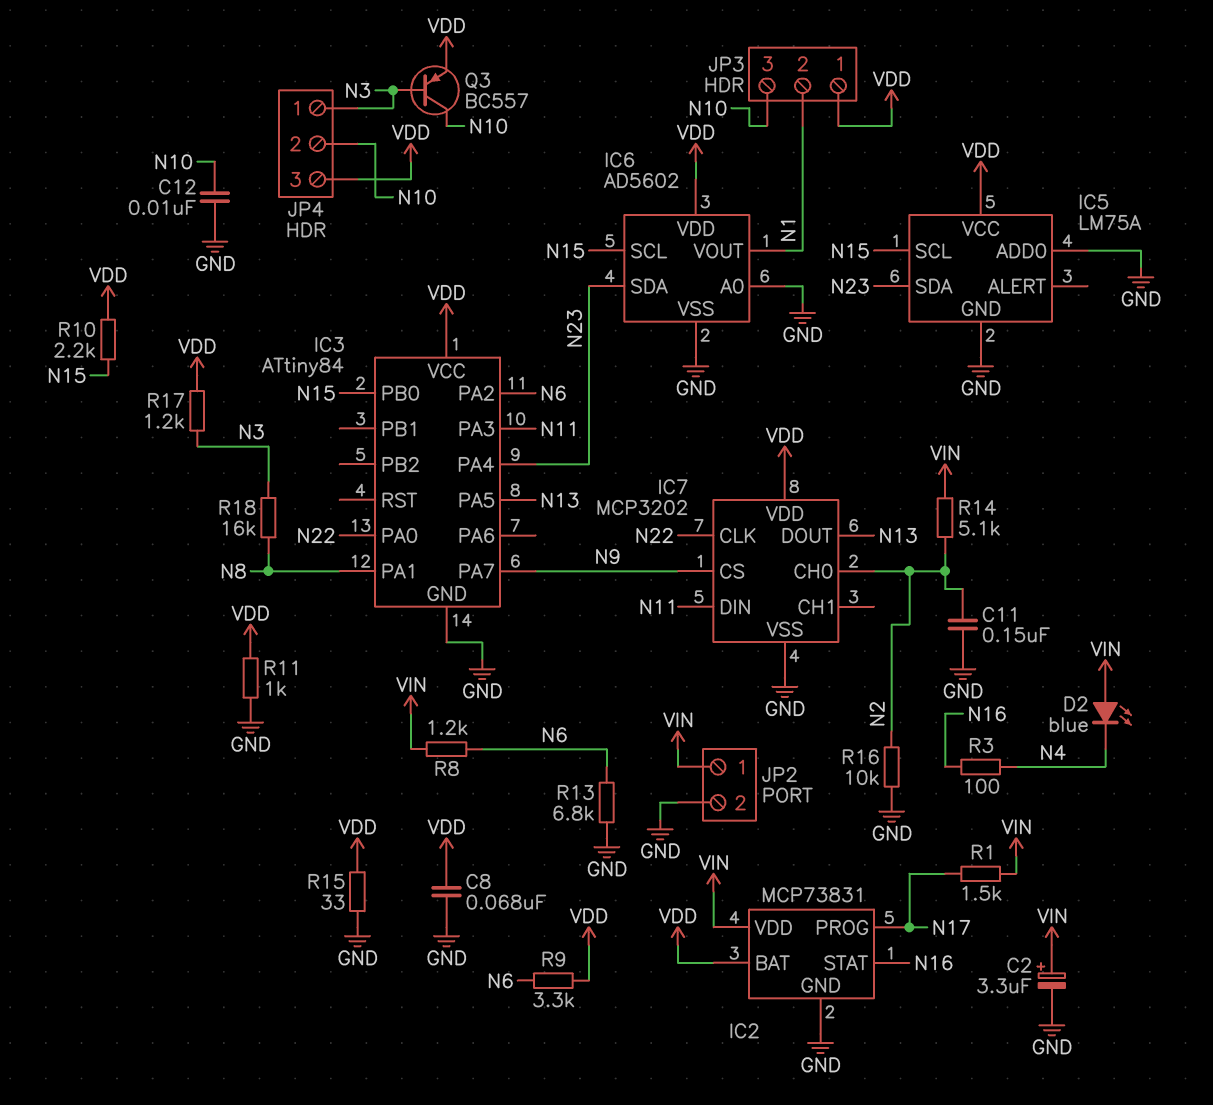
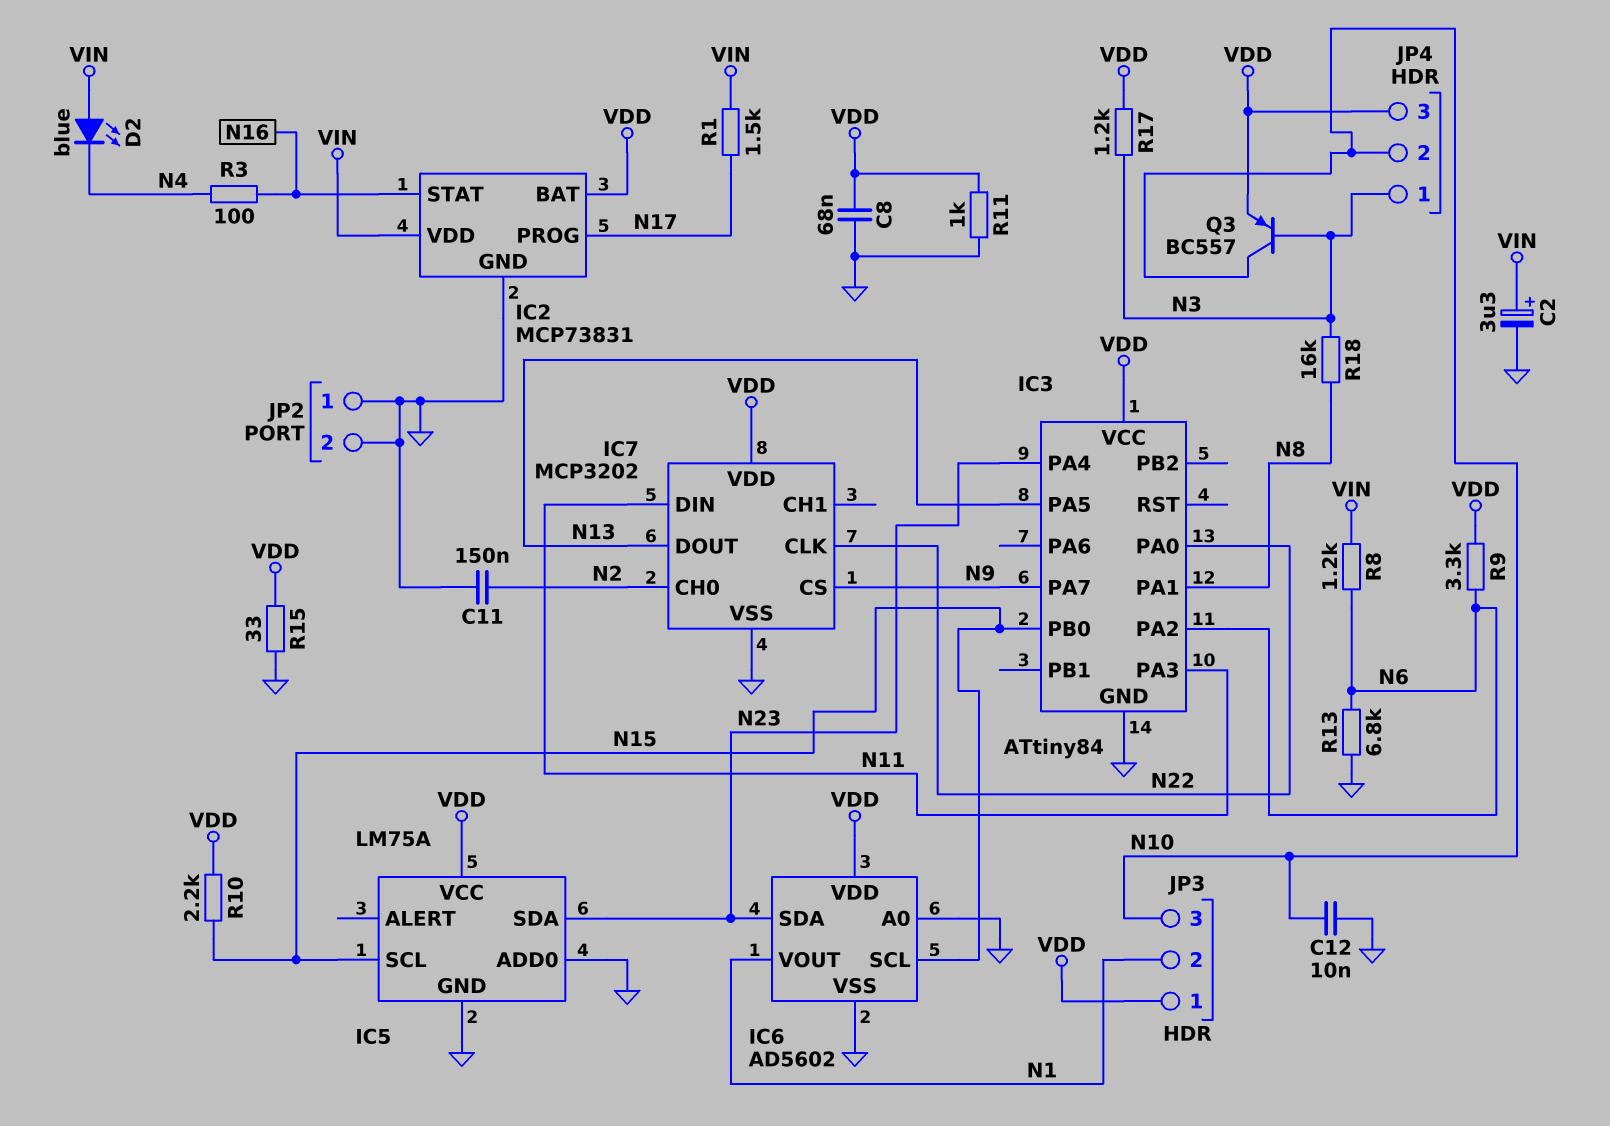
JP2 pin 1: VIN -> GND
R14: 5.1k (N2, VIN) -> none
R16: 10k (GND, N2) -> none

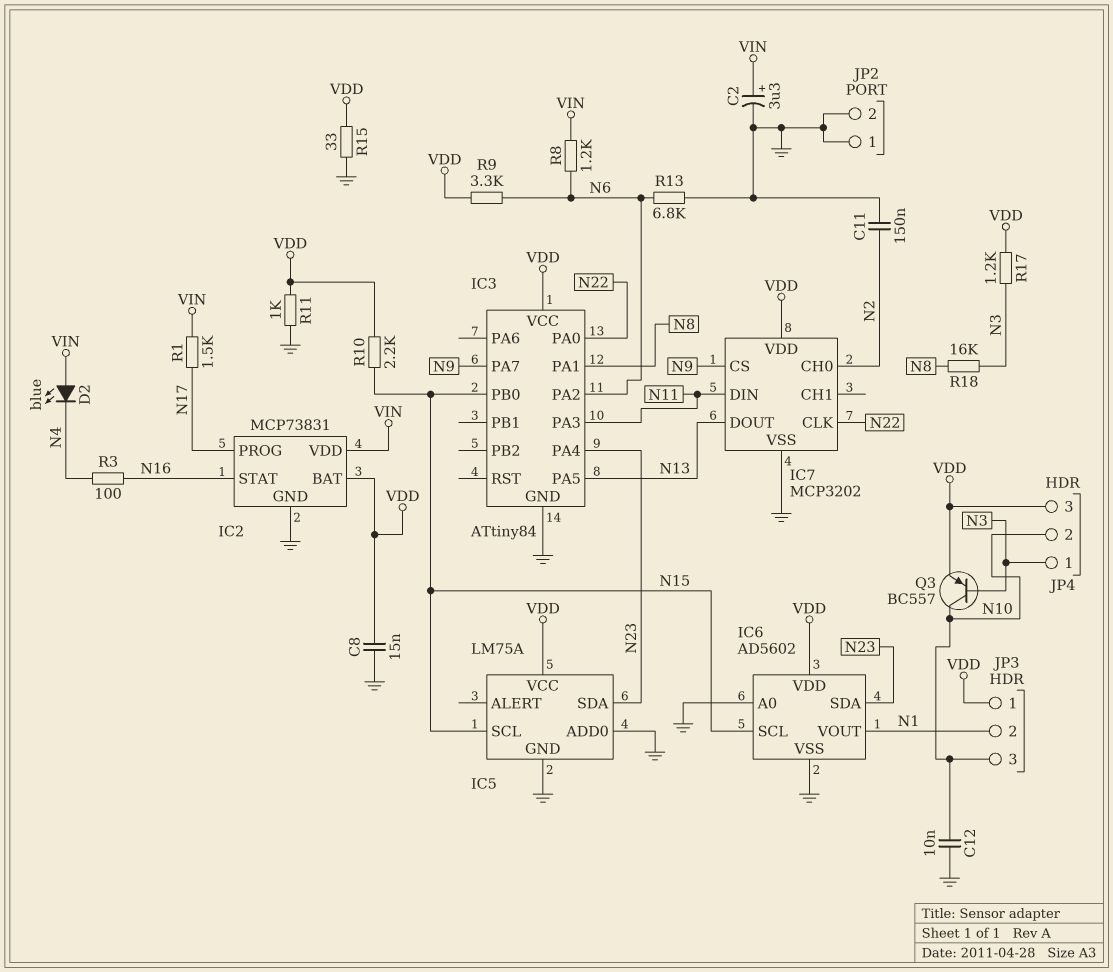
C8: 68nF (GND, VDD) -> 15nF (GND, VDD)

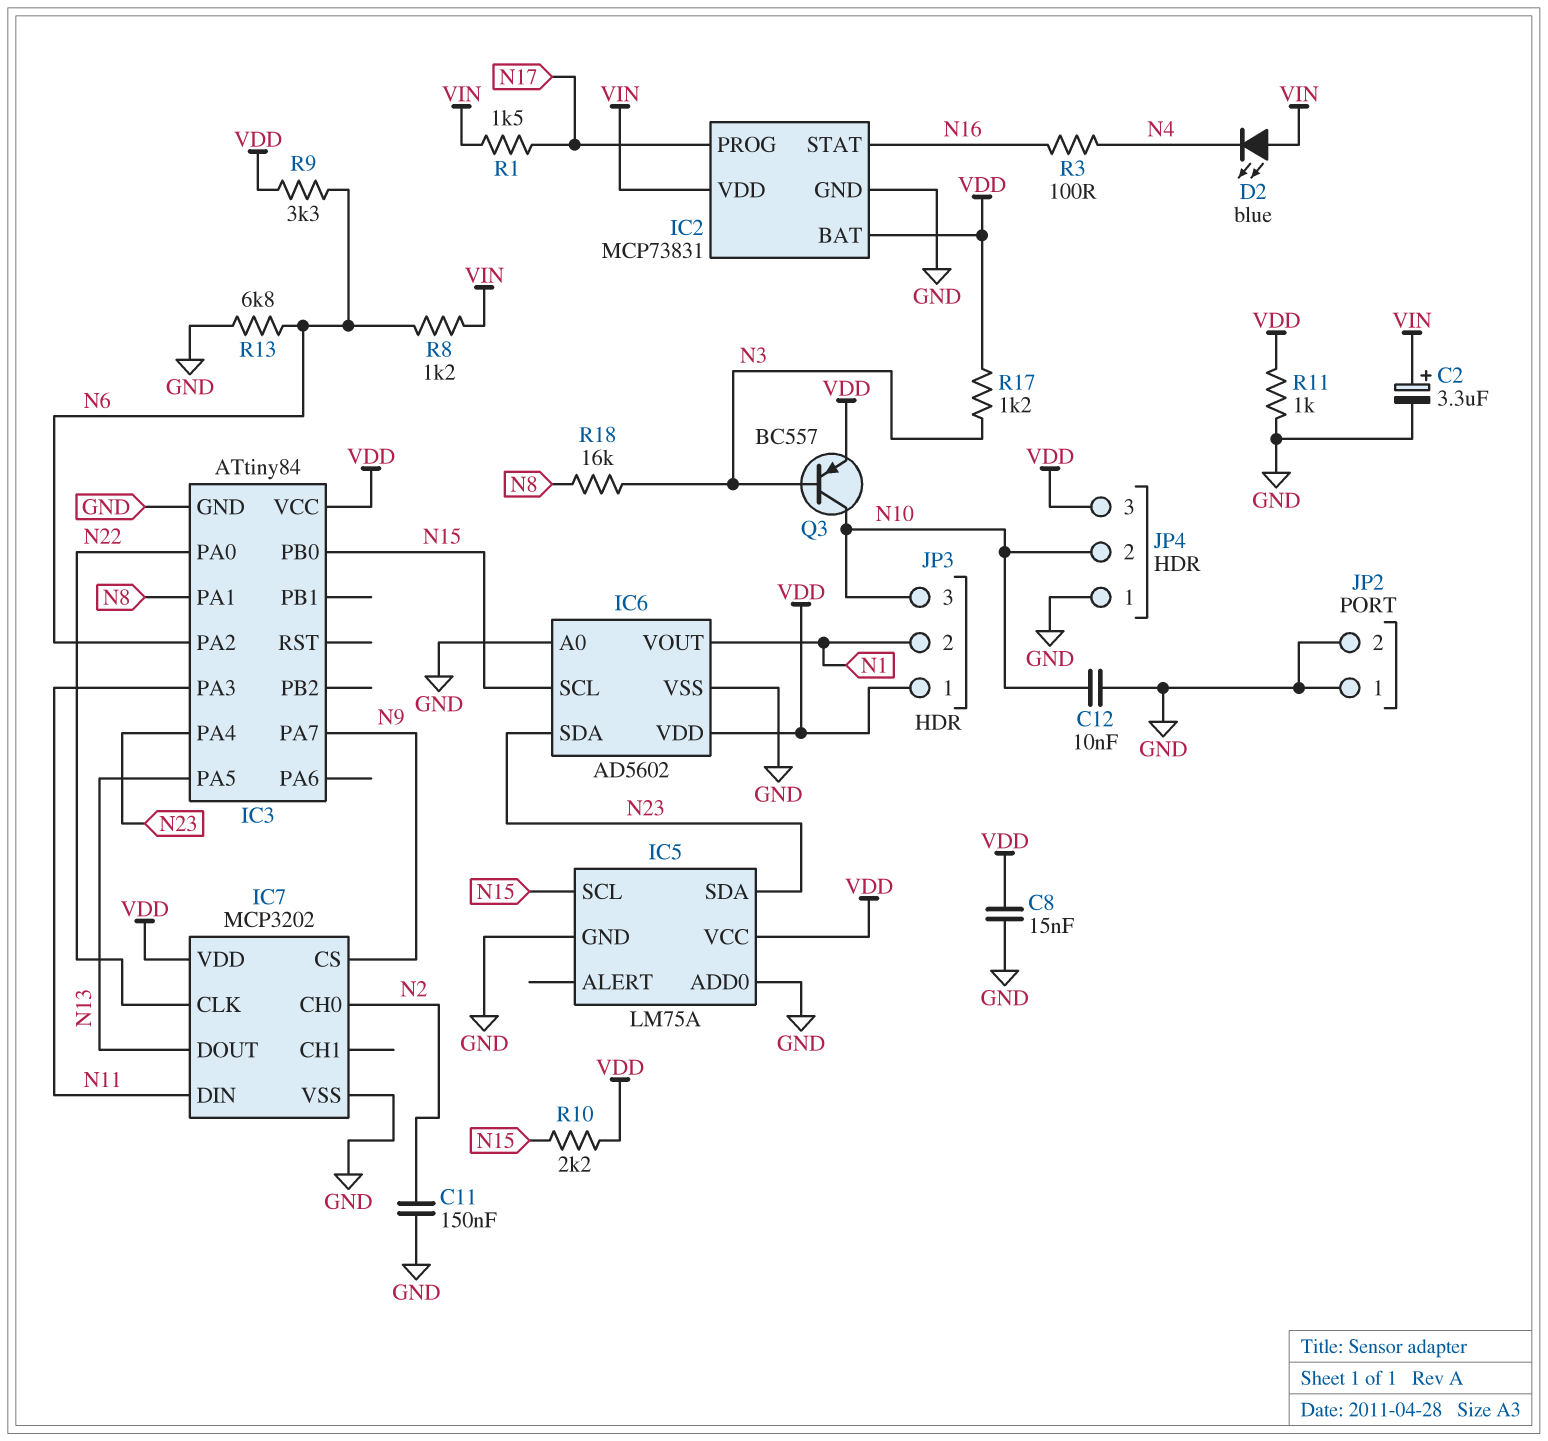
JP4 pin 1: N3 -> GND
R15: 33 (GND, VDD) -> none

